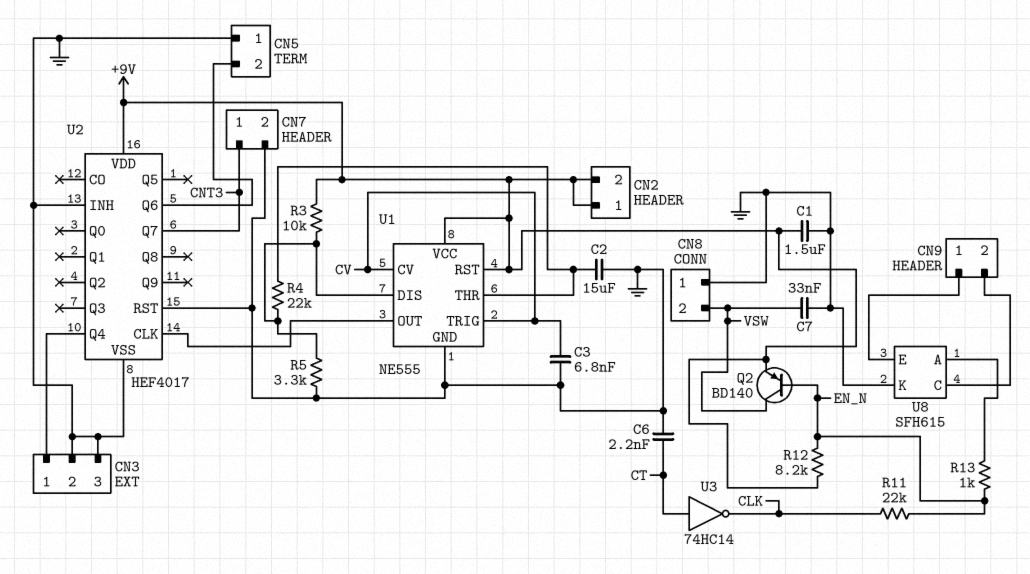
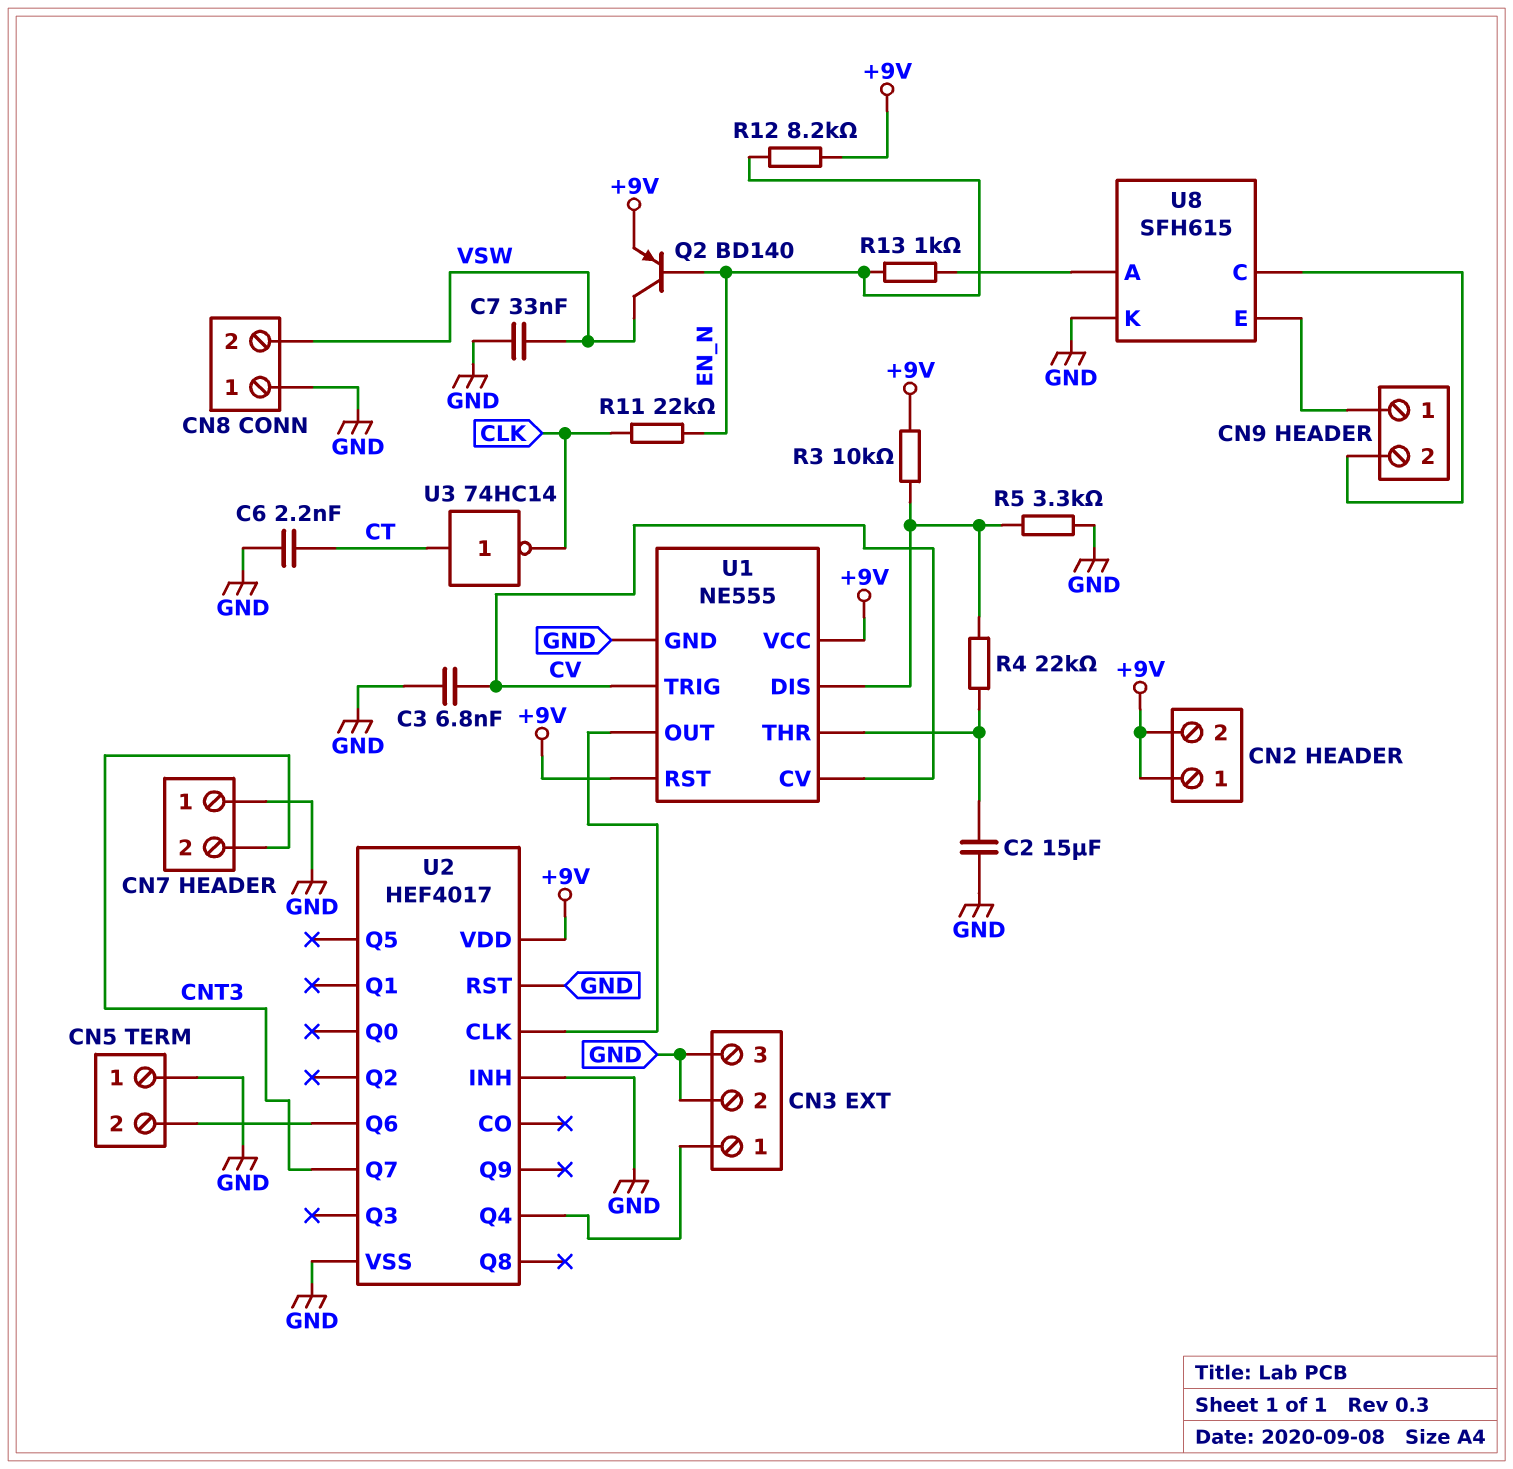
C1: 1.5uF (+9V, GND) -> none
CN7 pin 1: CNT3 -> GND
CN7 pin 2: GND -> CNT3

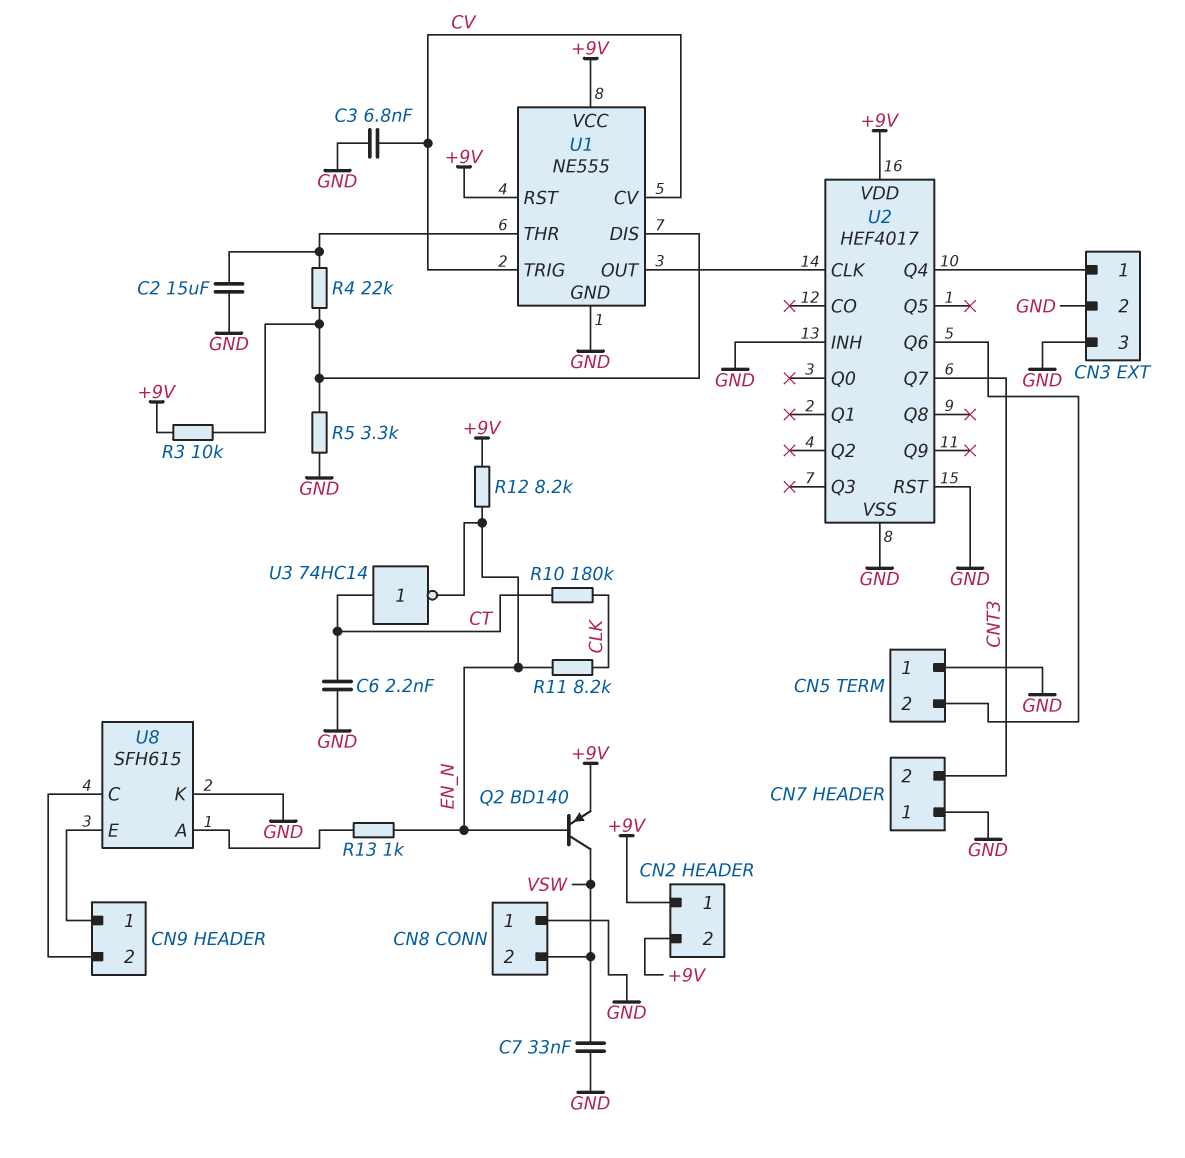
R10: none -> 180k (CLK, CT)
R11: 22k (CLK, EN_N) -> 8.2k (CLK, EN_N)
U3: NOT 74HC14 (in CT, out CLK) -> NOT 74HC14 (in CT, out EN_N)

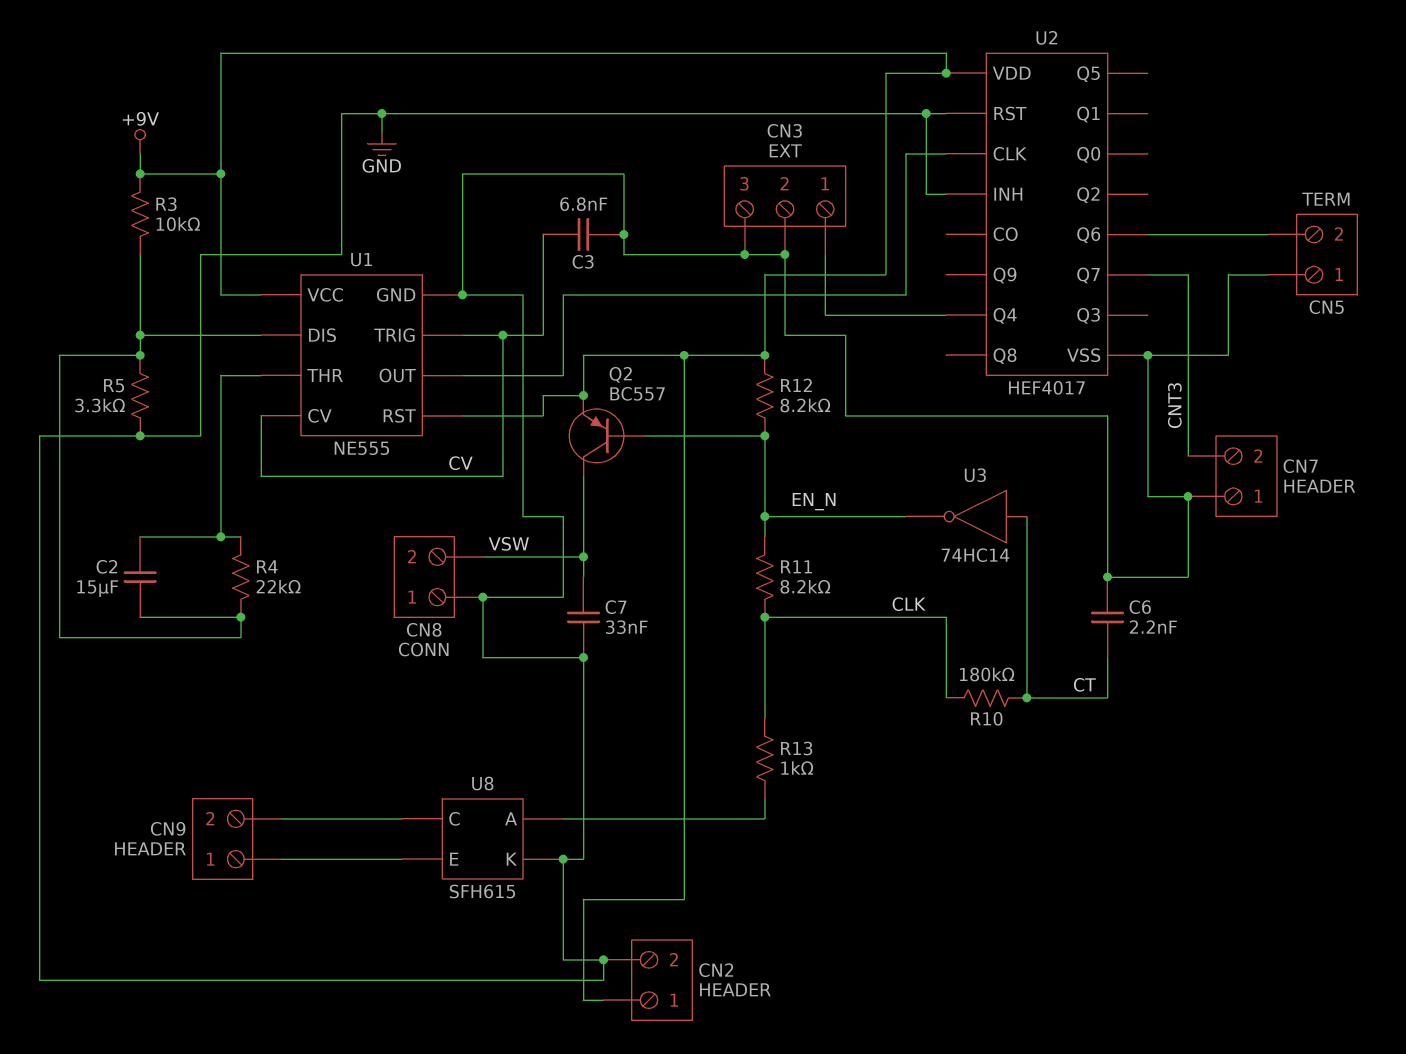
C2: 15uF (GND, U1/THR) -> 15uF (U1/DIS, U1/THR)
CN2 pin 2: +9V -> GND
Q2: PNP BD140 (B EN_N, C VSW, E +9V) -> PNP BC557 (B EN_N, C VSW, E +9V)
R13: 1k (EN_N, U8/A) -> 1k (CLK, U8/A)

